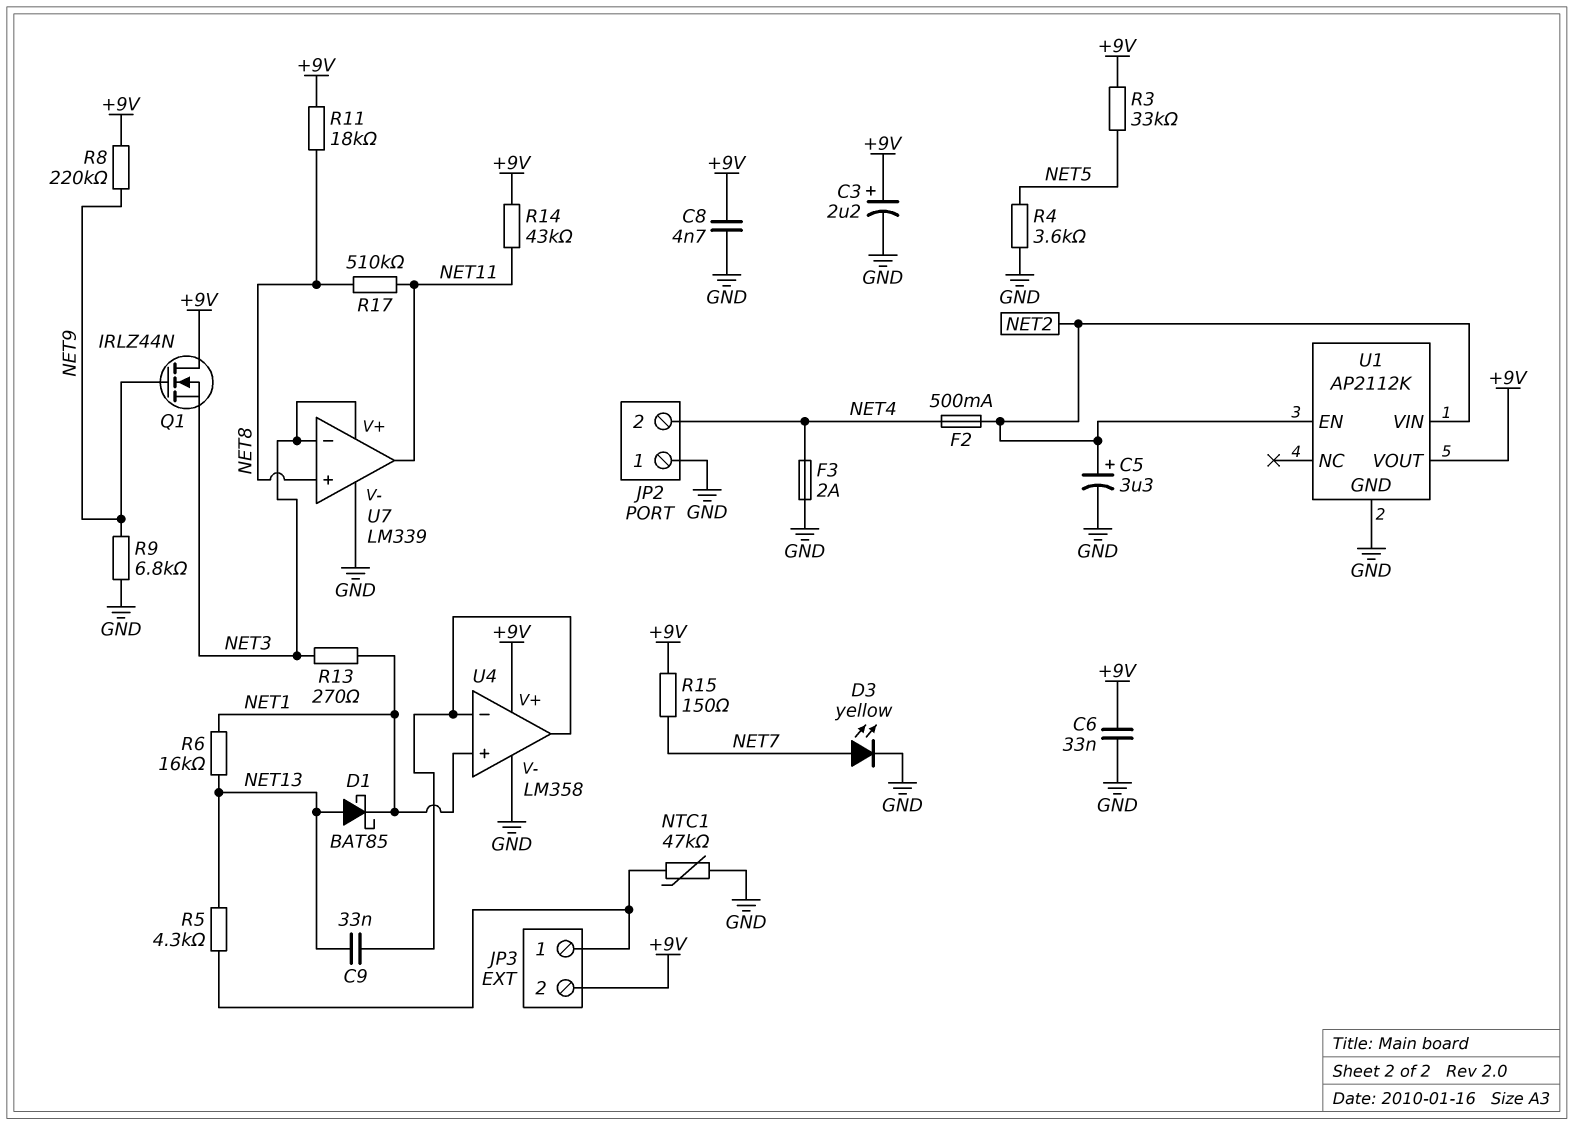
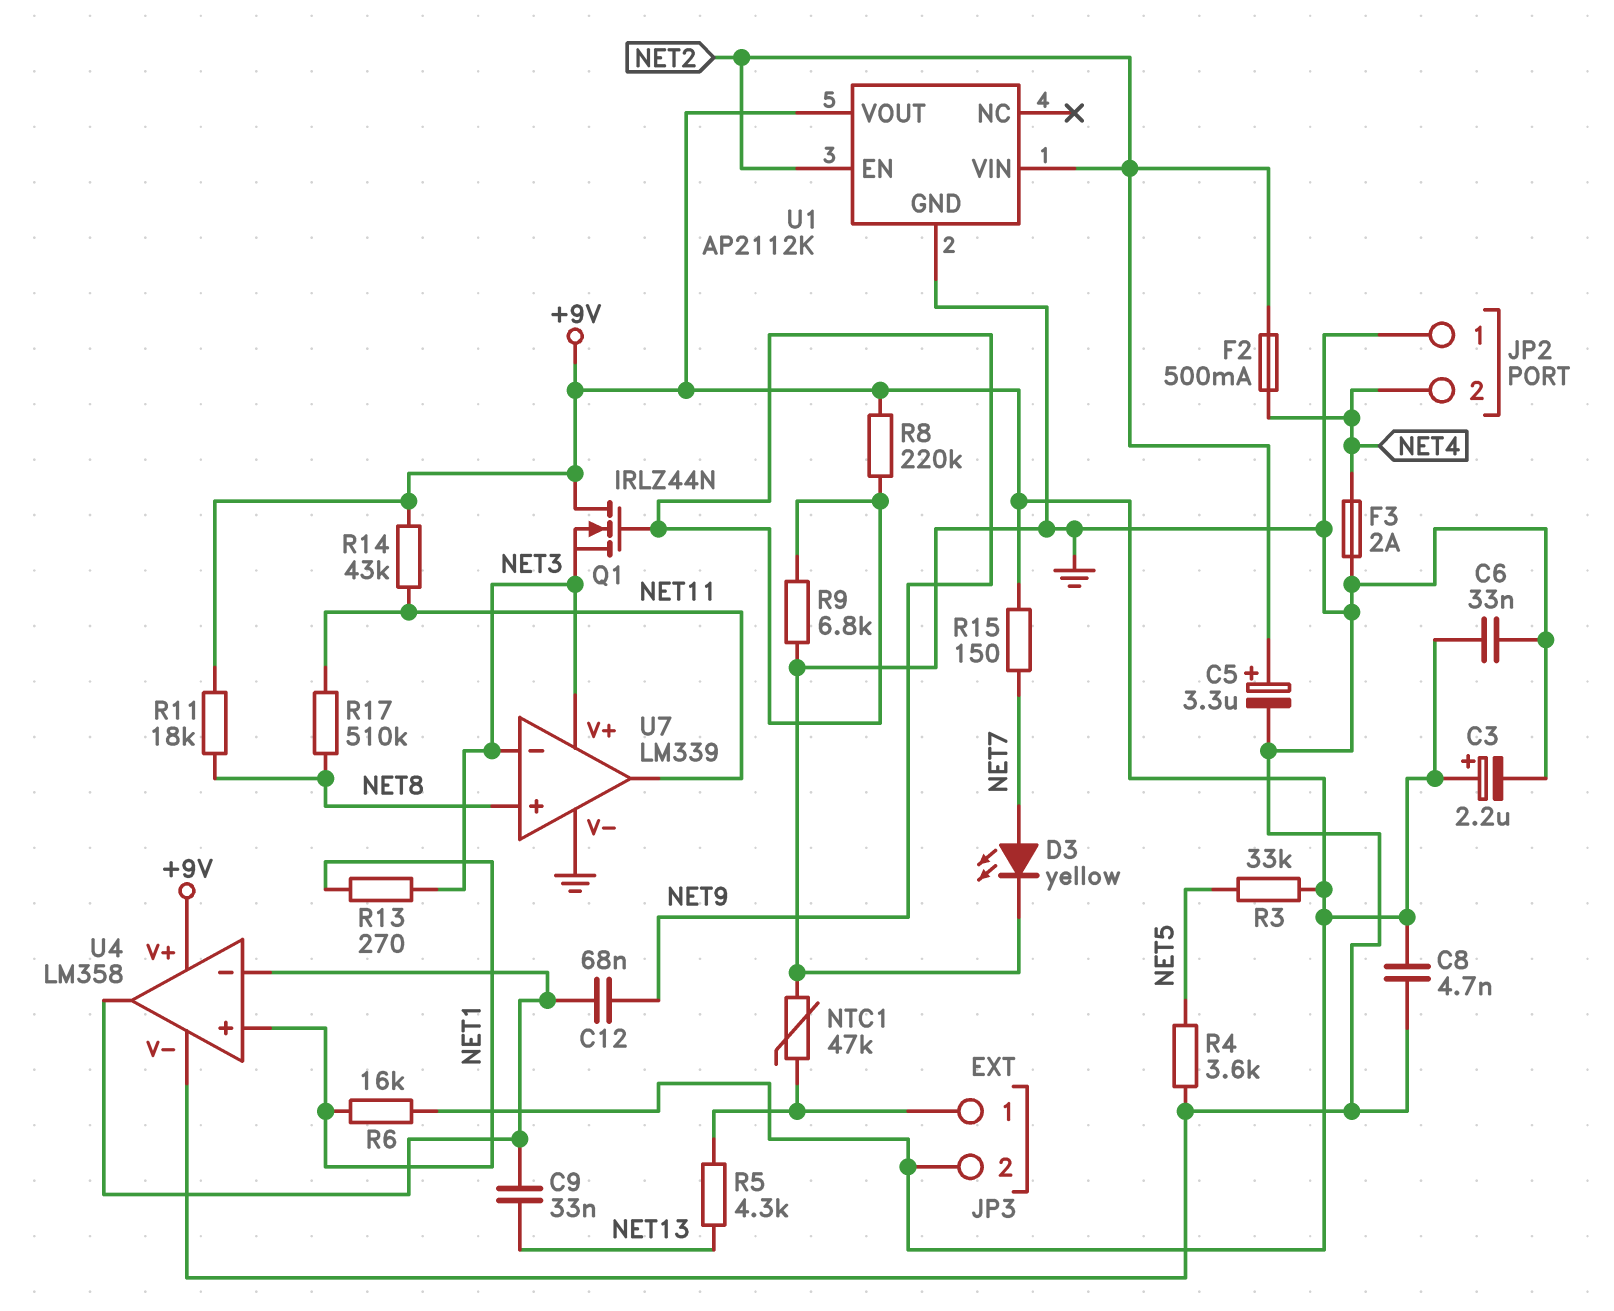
C12: none -> 68nF (NET9, U4/in-)
D1: schottky BAT85 (A NET13, K NET1) -> none
R6: 16k (NET1, NET13) -> 16k (+9V, NET1)

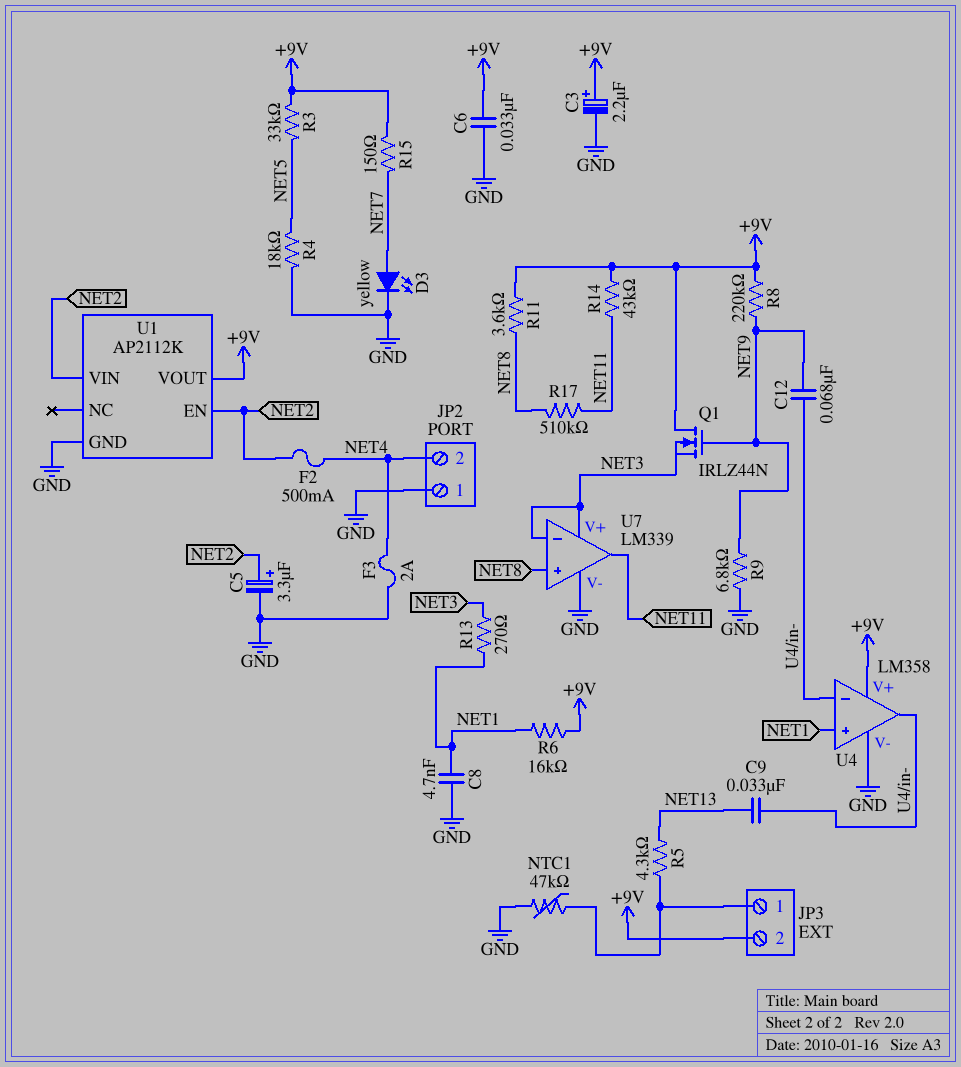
C8: 4.7nF (+9V, GND) -> 4.7nF (GND, NET1)
R4: 3.6k (GND, NET5) -> 18k (GND, NET5)
R11: 18k (+9V, NET8) -> 3.6k (+9V, NET8)

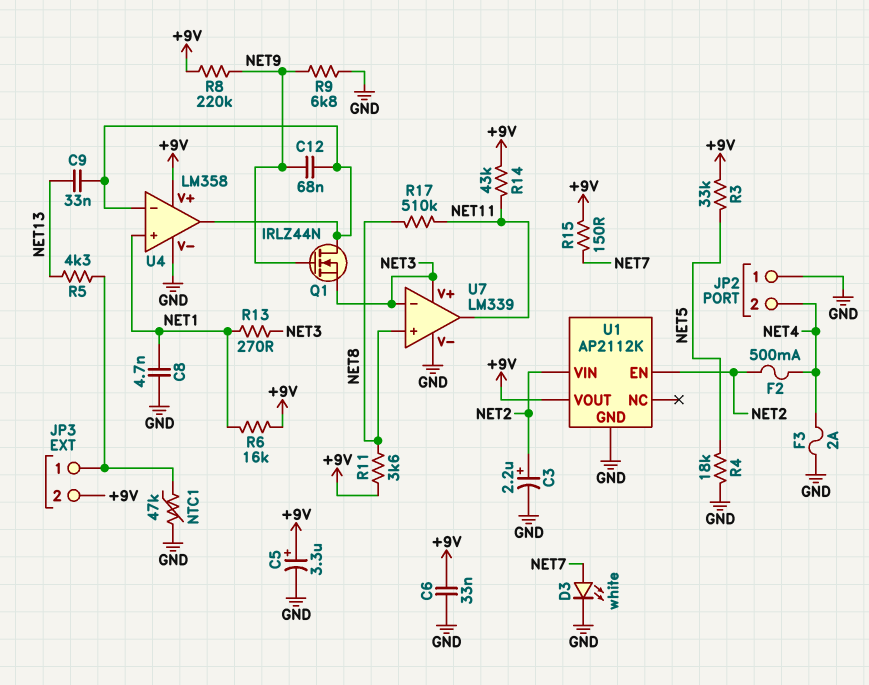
C3: 2.2uF (plus +9V, minus GND) -> 2.2uF (plus NET2, minus GND)
C5: 3.3uF (plus NET2, minus GND) -> 3.3uF (plus +9V, minus GND)
D3: LED yellow (A NET7, K GND) -> LED white (A NET7, K GND)
Q1: NMOS IRLZ44N (G NET9, D +9V, S NET3) -> NMOS IRLZ44N (G NET9, D U4/in-, S NET3)

